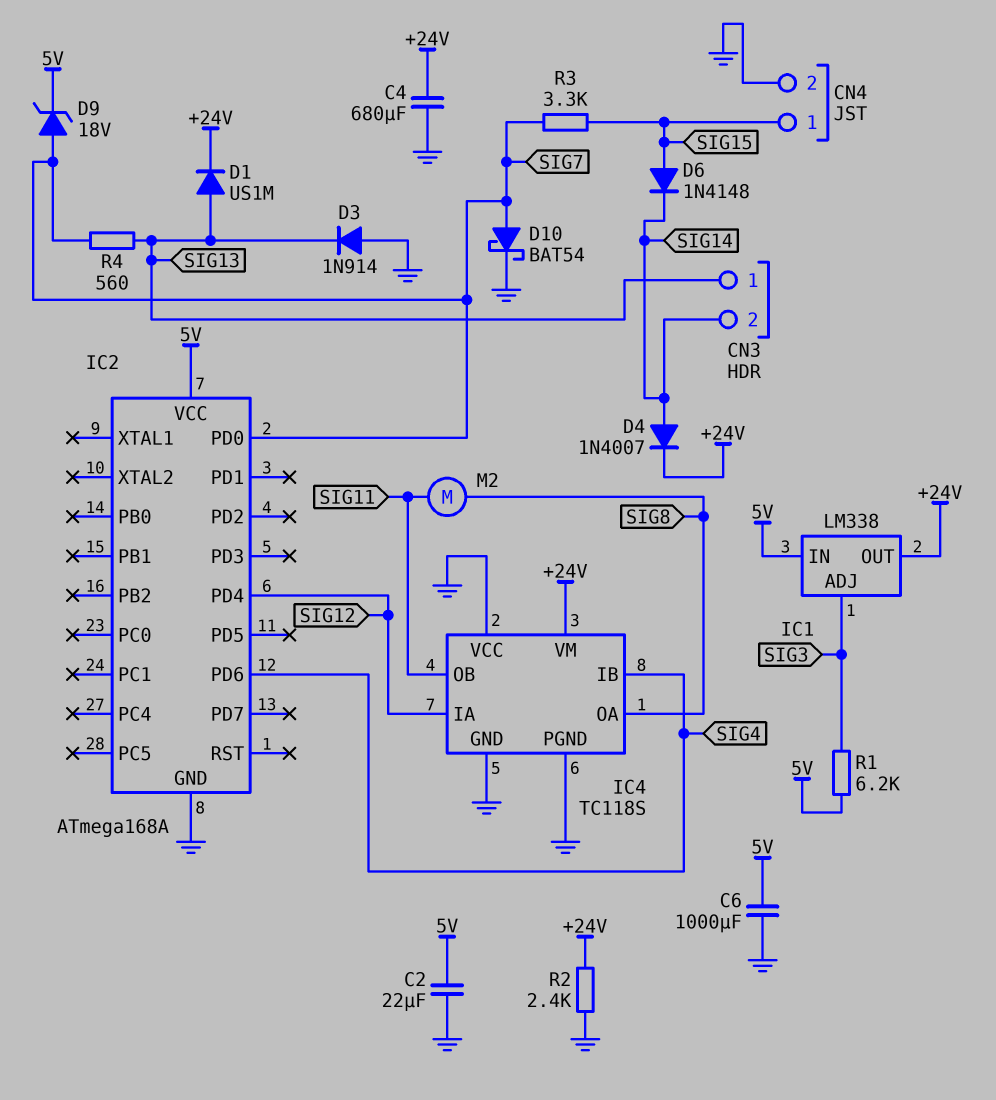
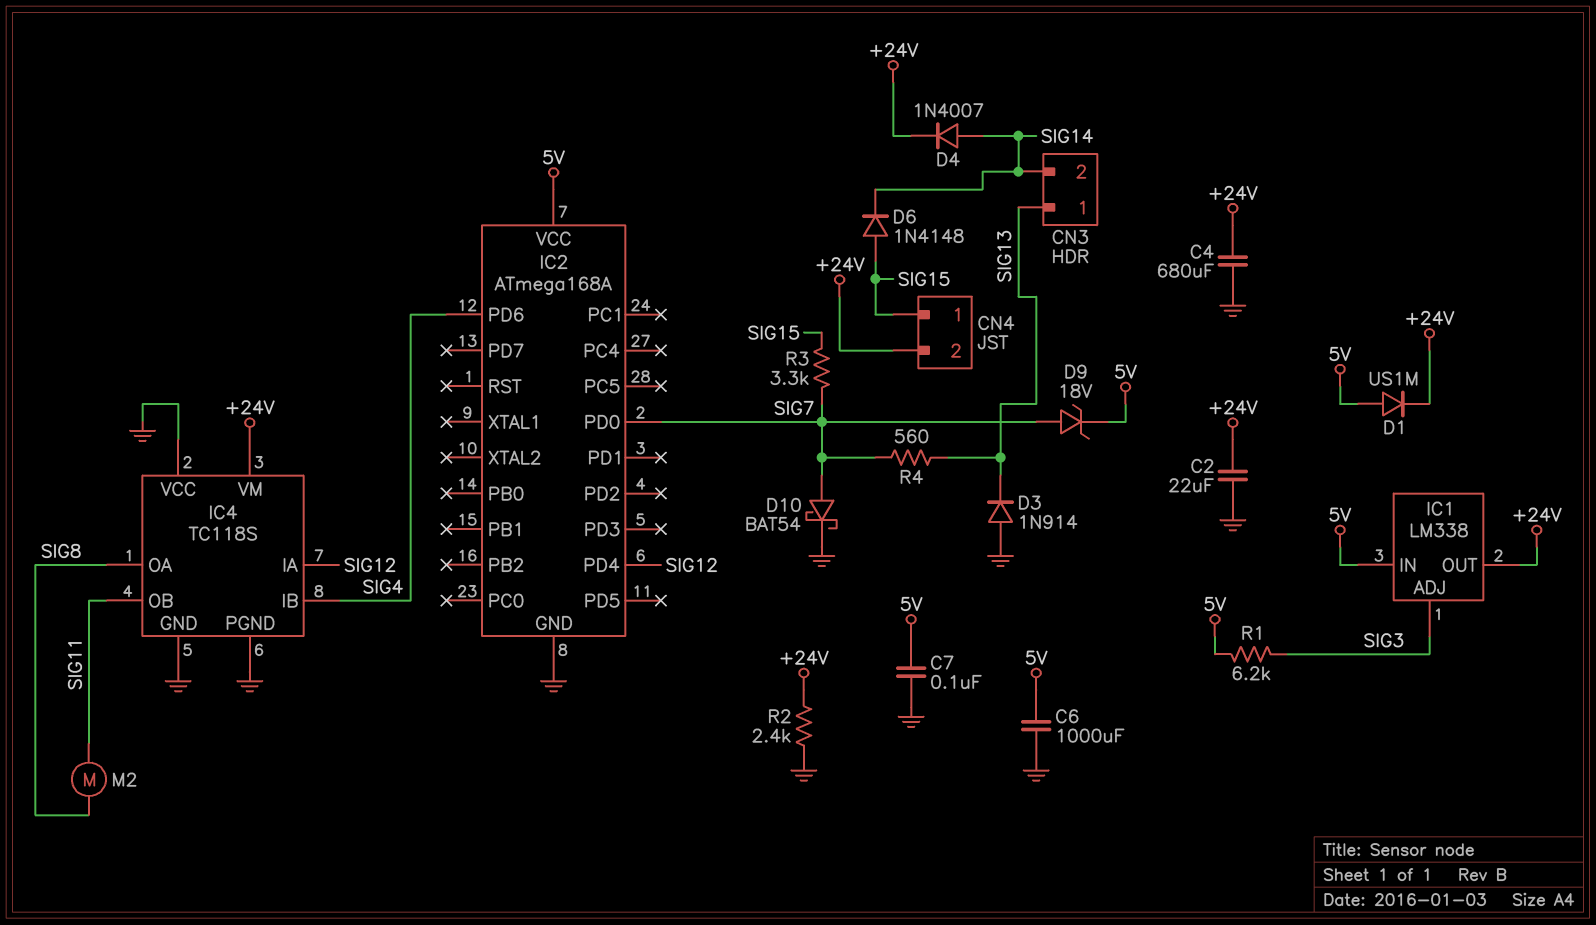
C2: 22uF (5V, GND) -> 22uF (+24V, GND)
C7: none -> 100nF (5V, GND)
CN4 pin 2: GND -> +24V
D1: diode US1M (A SIG13, K +24V) -> diode US1M (A 5V, K +24V)

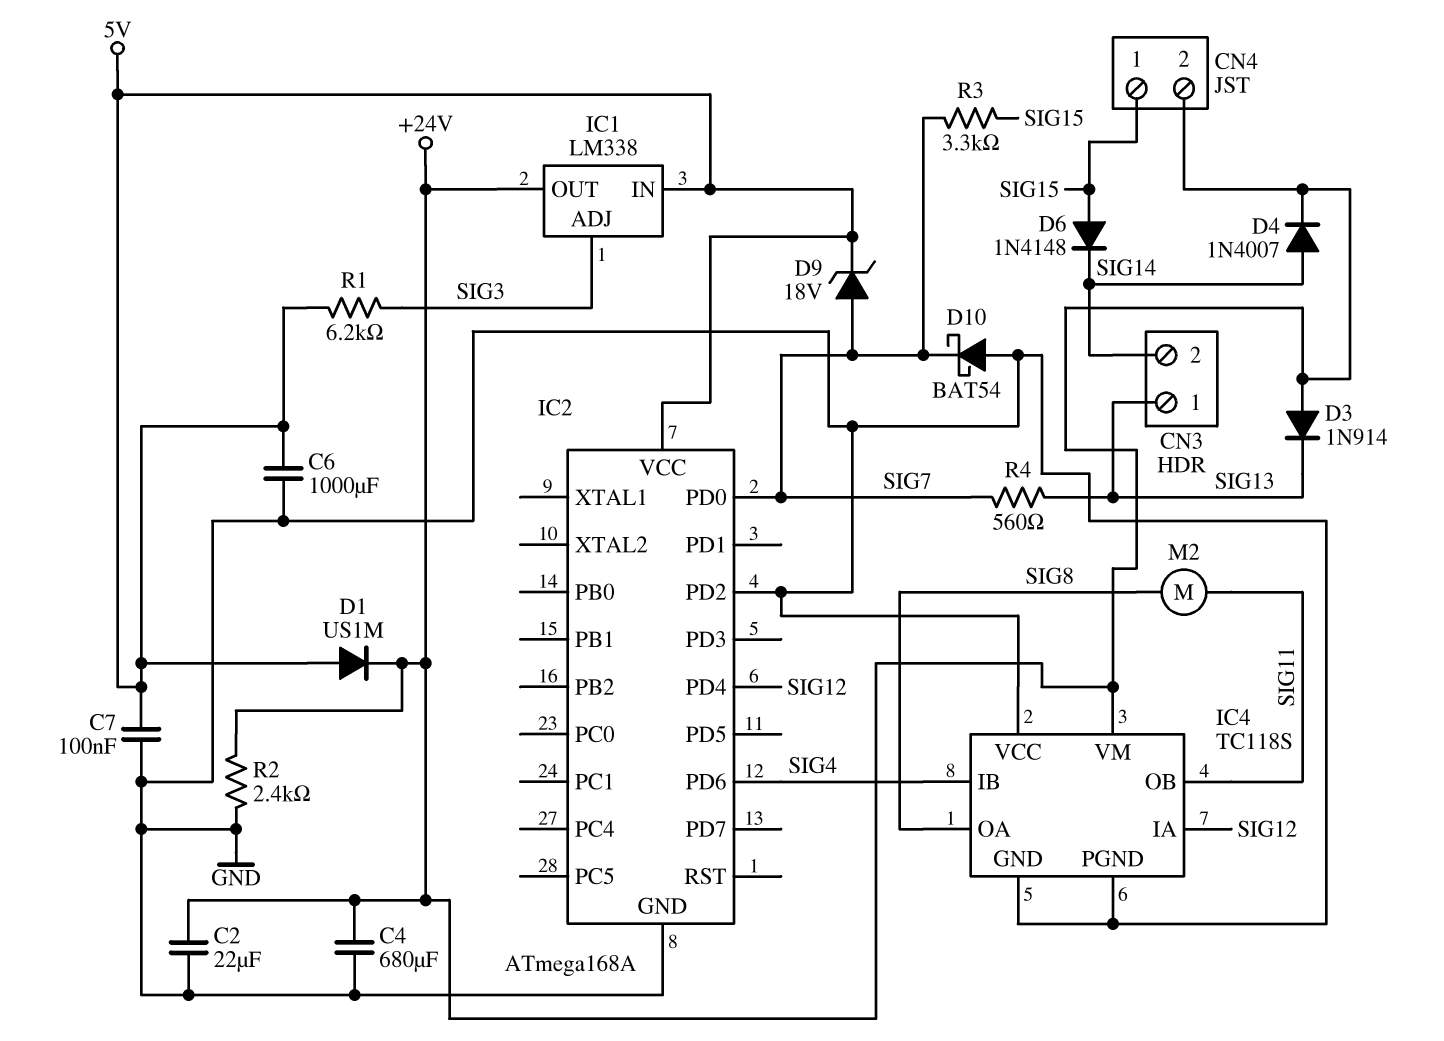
D3: diode 1N914 (A GND, K SIG13) -> diode 1N914 (A +24V, K SIG13)
D10: schottky BAT54 (A SIG7, K GND) -> schottky BAT54 (A GND, K SIG7)
IC2 pin PD2: none -> GND

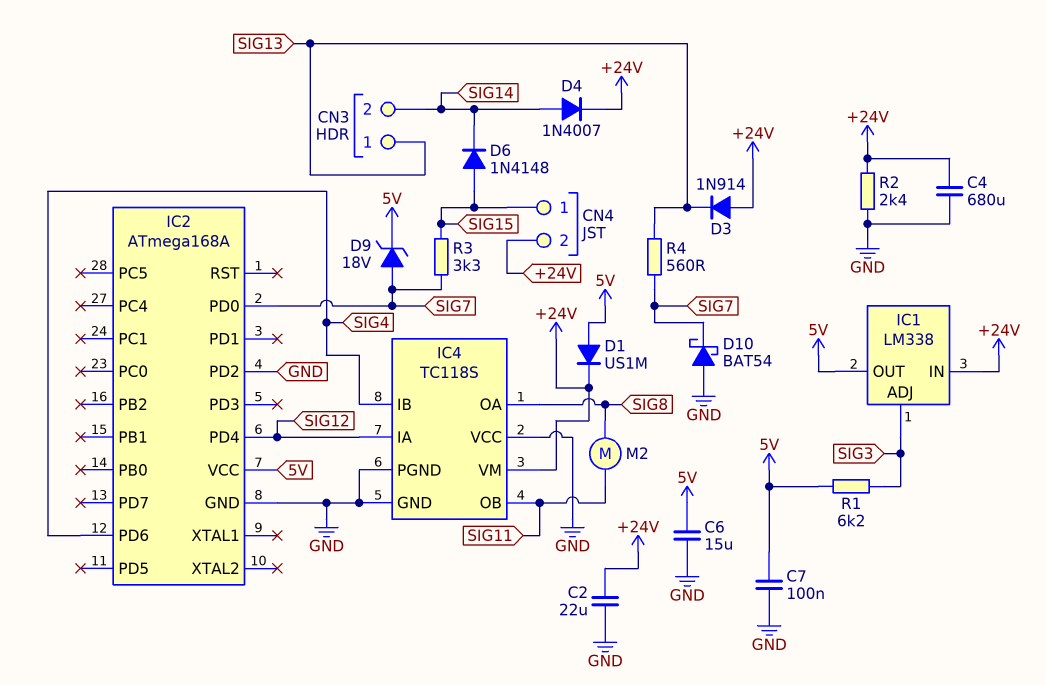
C6: 1000uF (5V, GND) -> 15uF (5V, GND)
IC1 pin IN: 5V -> +24V
IC1 pin OUT: +24V -> 5V

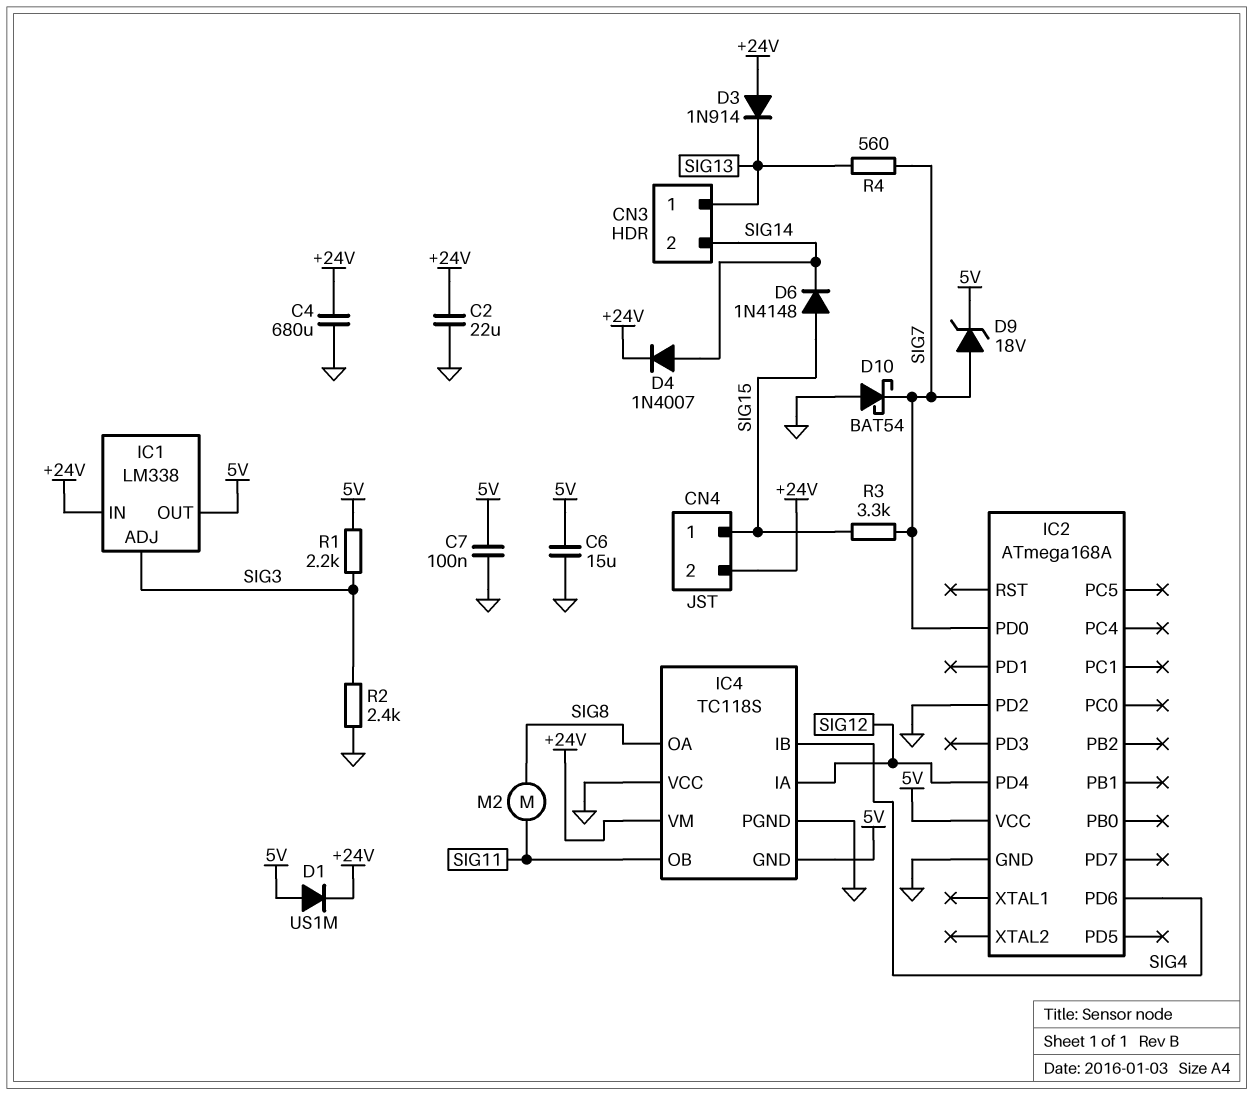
IC4 pin GND: GND -> 5V
R1: 6.2k (5V, SIG3) -> 2.2k (5V, SIG3)
R2: 2.4k (+24V, GND) -> 2.4k (GND, SIG3)

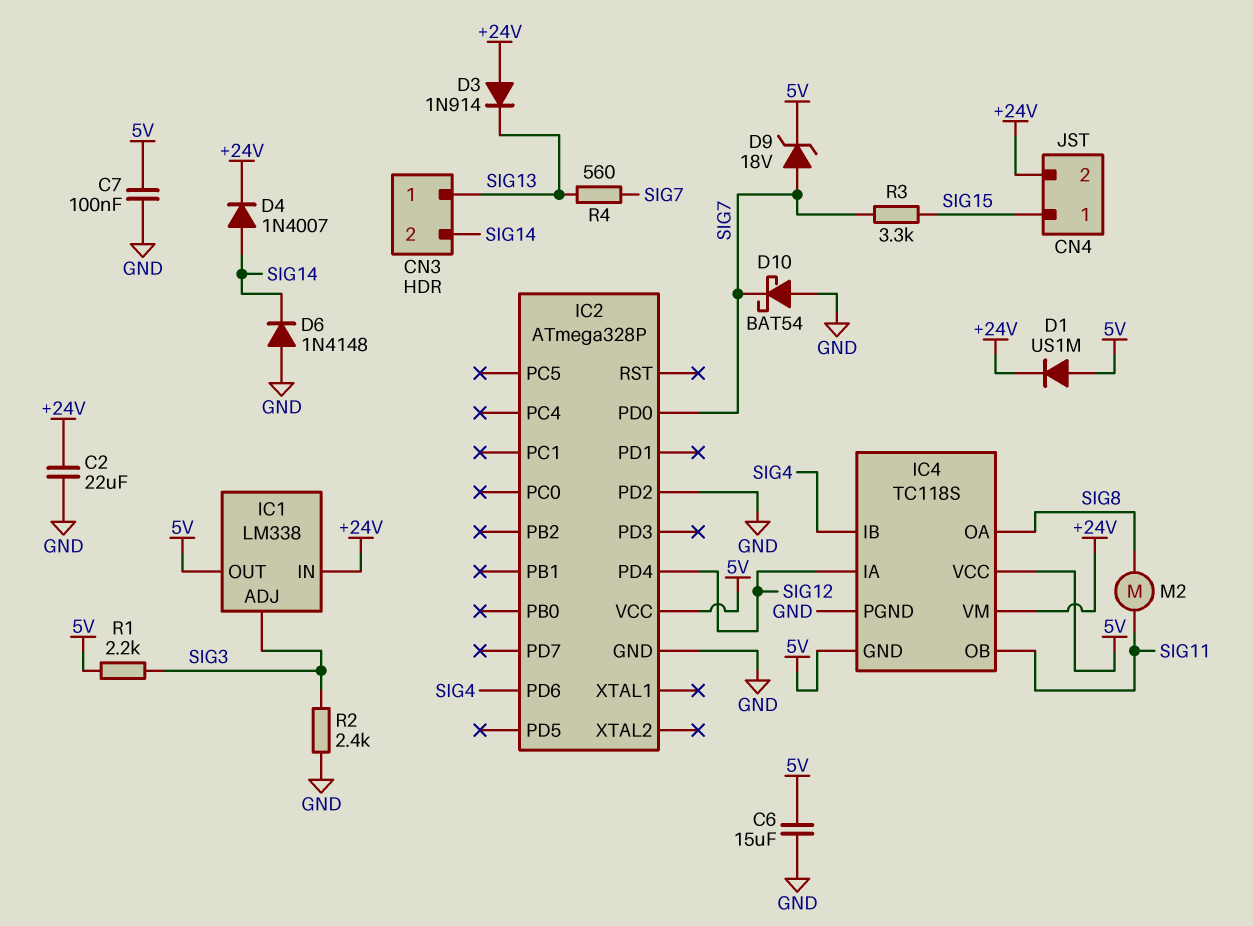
C4: 680uF (+24V, GND) -> none
D6: diode 1N4148 (A SIG15, K SIG14) -> diode 1N4148 (A GND, K SIG14)
IC2: ATmega168A -> ATmega328P
IC4 pin VCC: GND -> 5V

